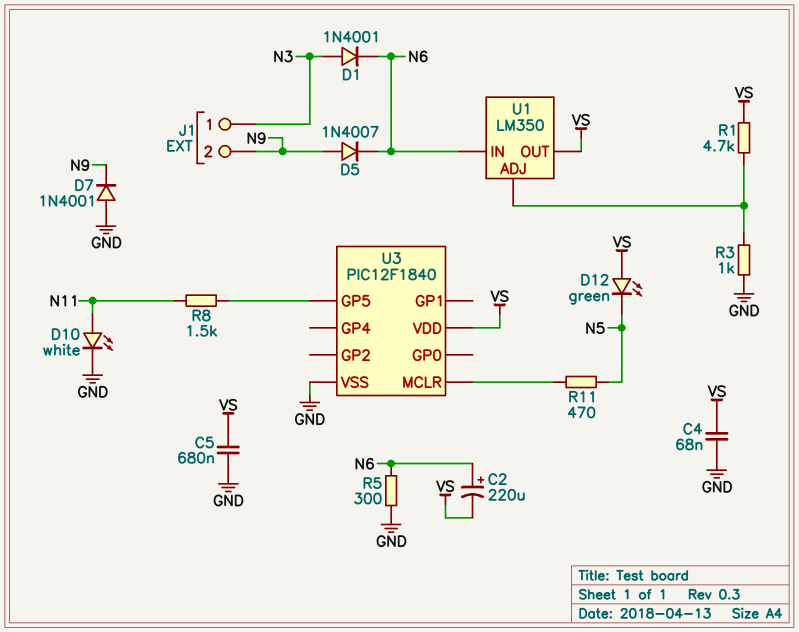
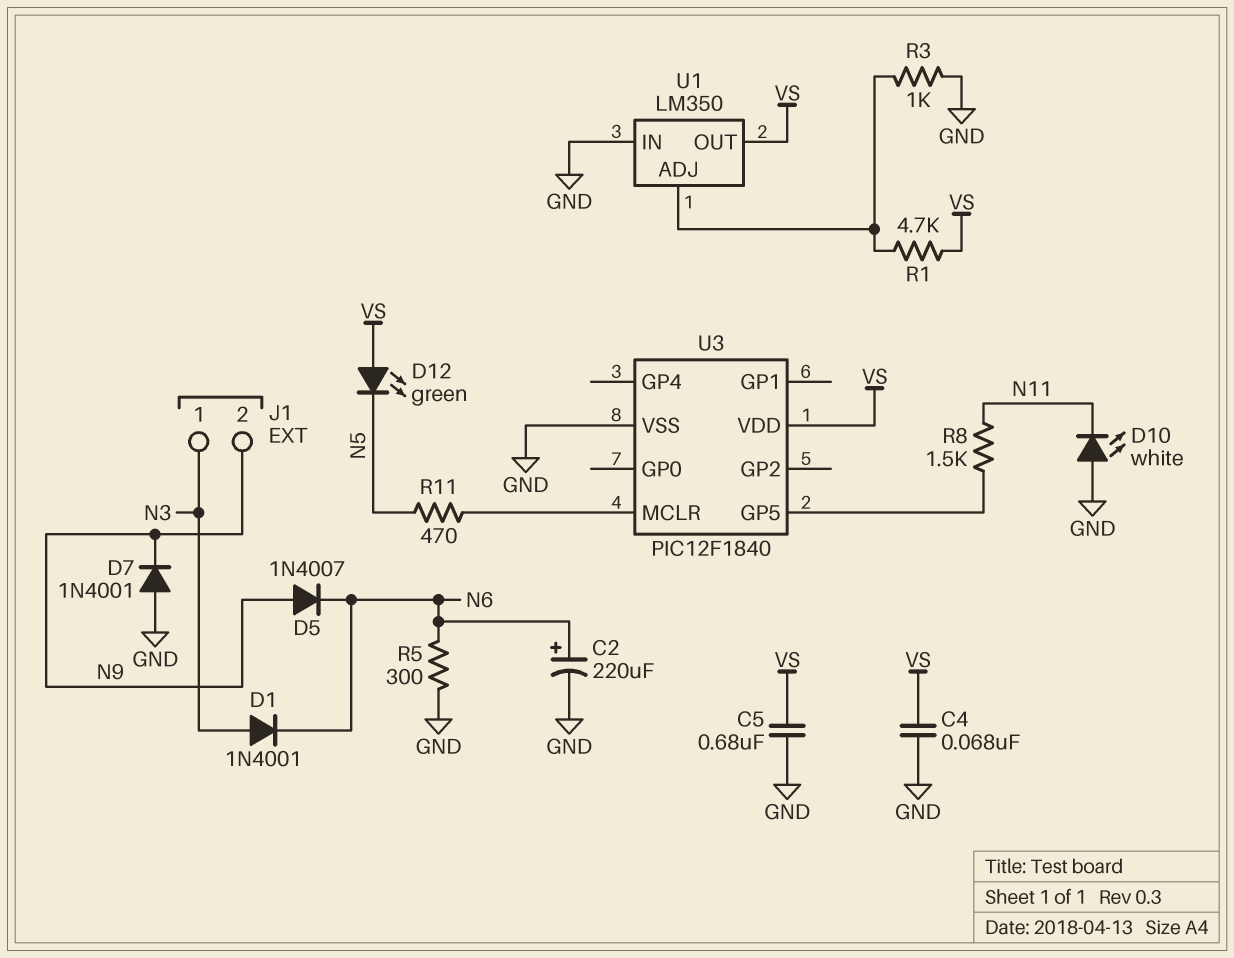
C2: 220uF (plus N6, minus VS) -> 220uF (plus N6, minus GND)
D10: LED white (A N11, K GND) -> LED white (A GND, K N11)
U1 pin IN: N6 -> GND

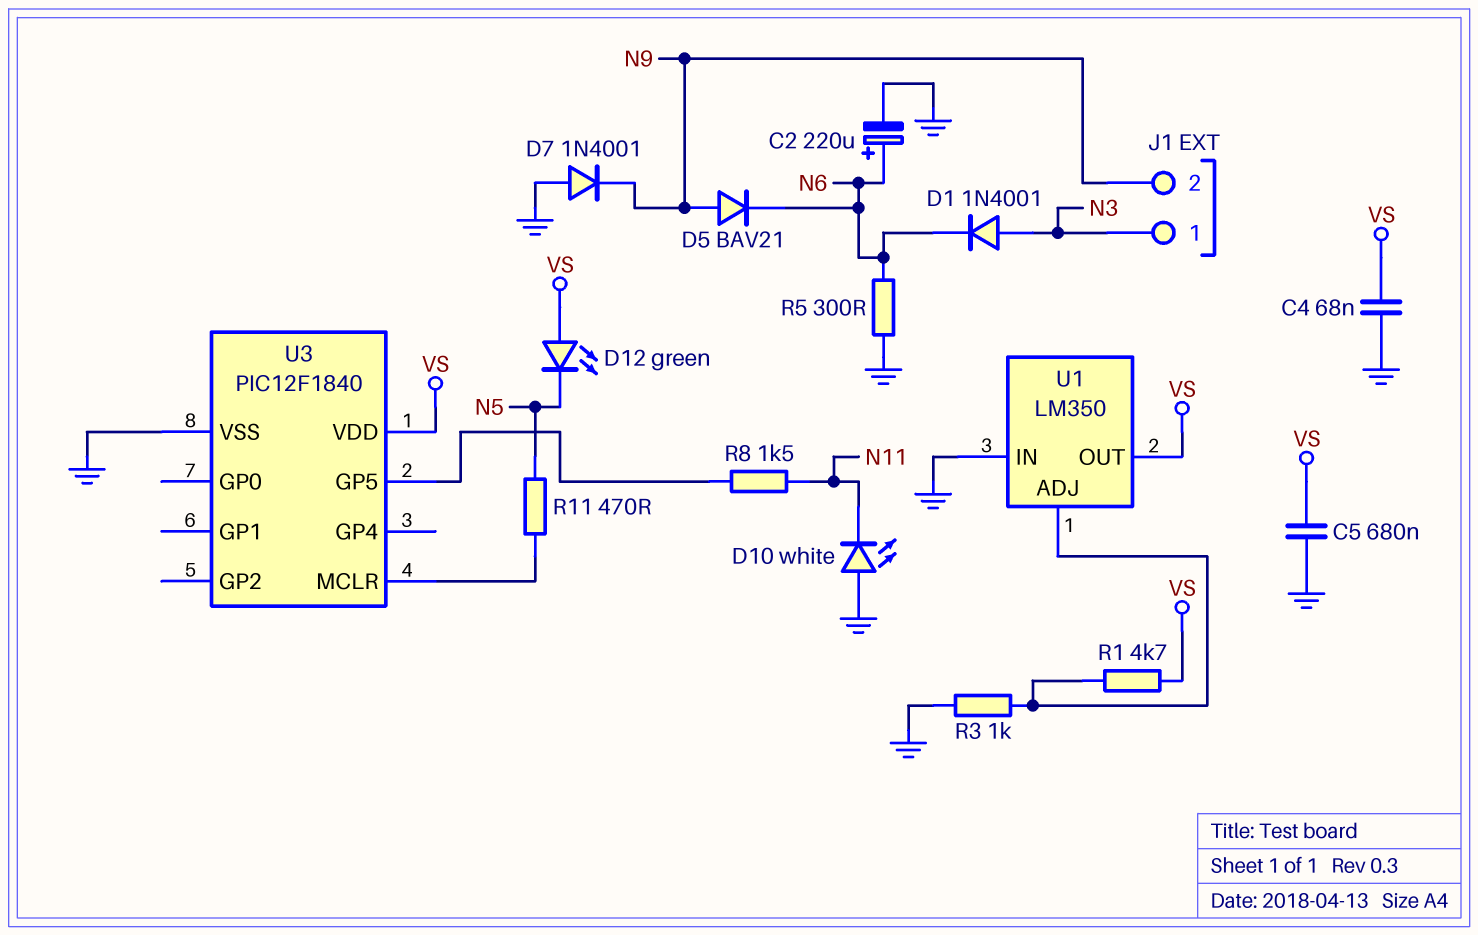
D5: diode 1N4007 (A N9, K N6) -> diode BAV21 (A N9, K N6)

